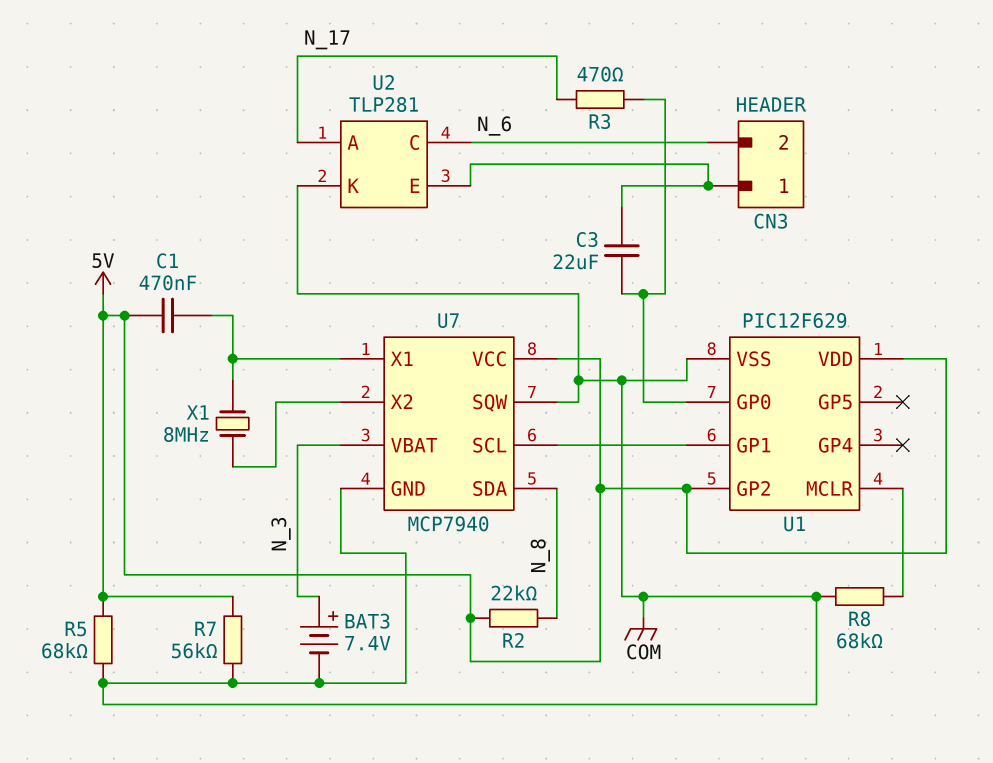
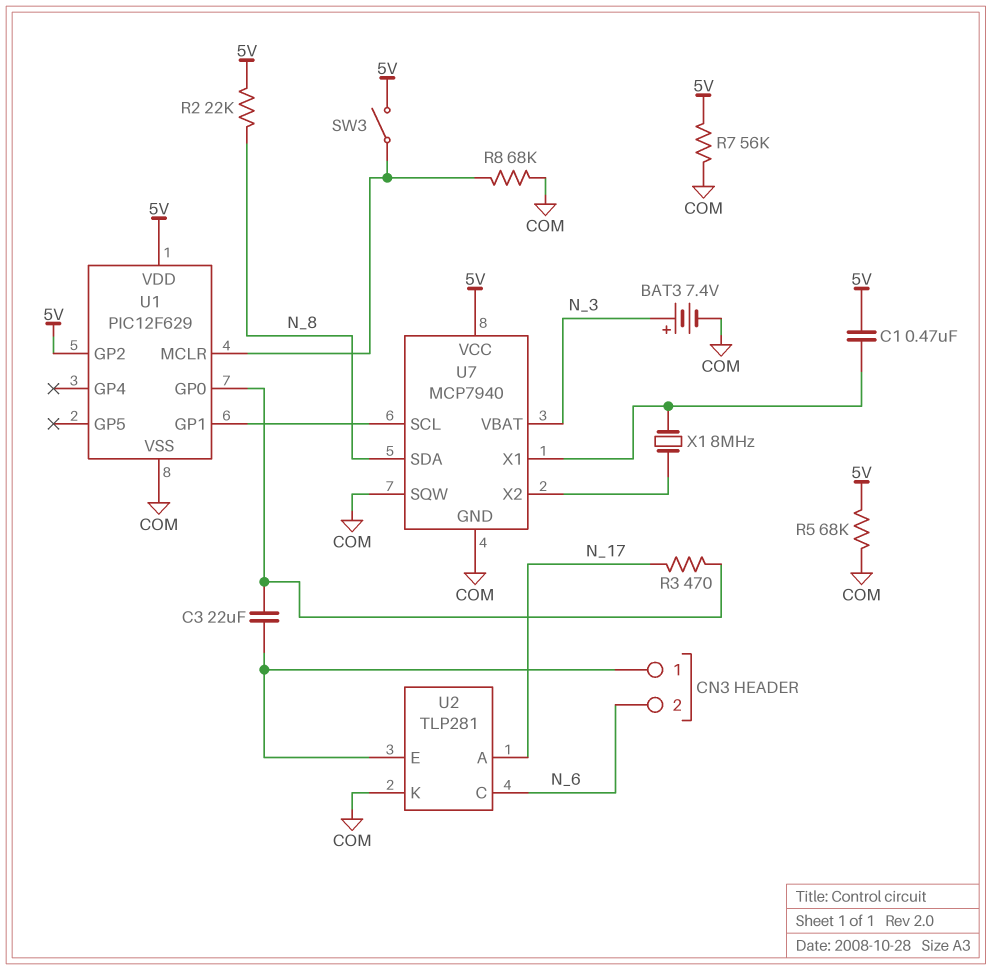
SW3: none -> switch (5V, U1/MCLR)

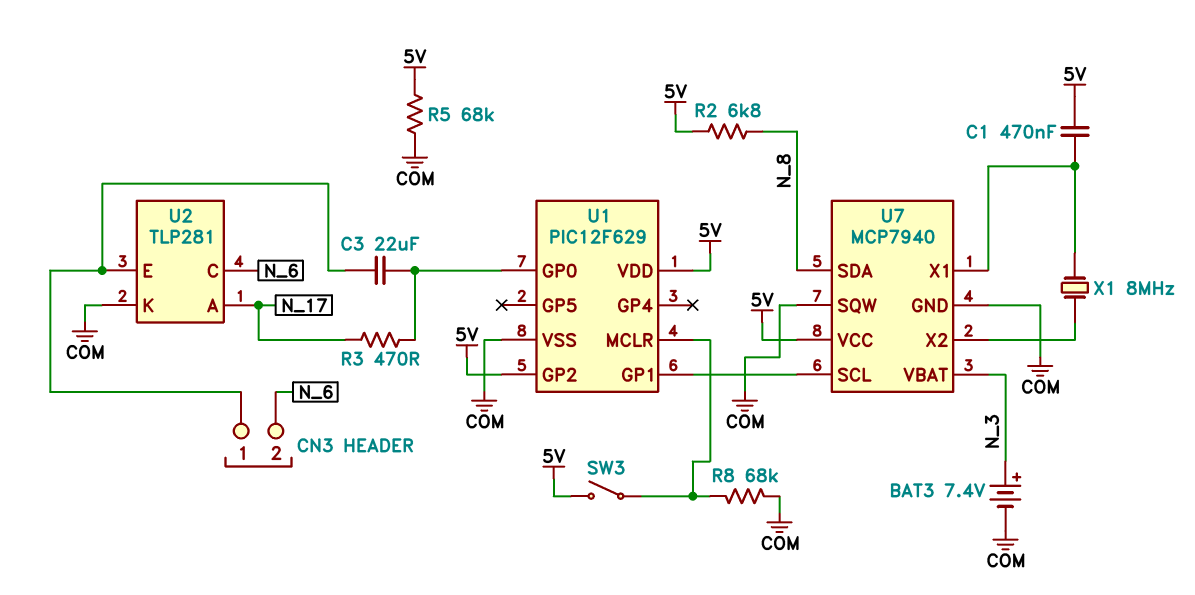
R2: 22k (5V, N_8) -> 6.8k (5V, N_8)
R7: 56k (5V, COM) -> none

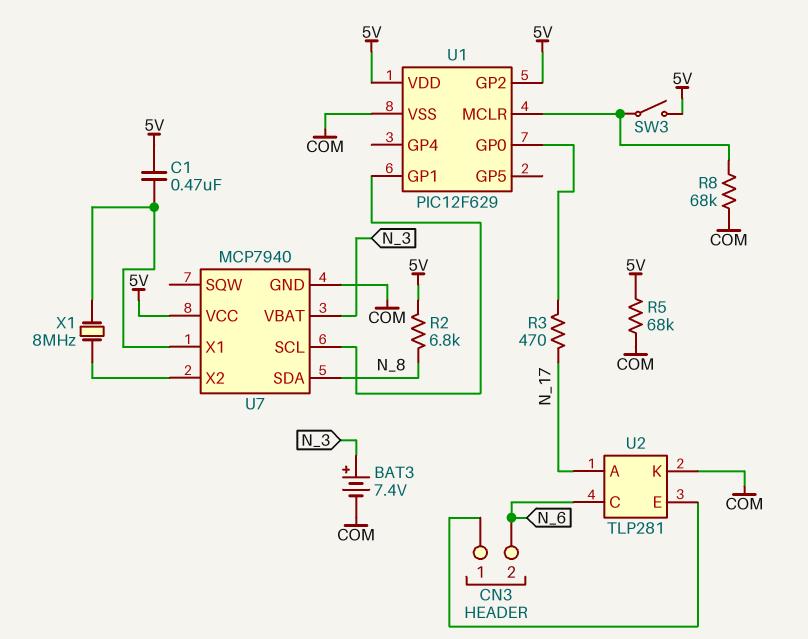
C3: 22uF (CN3/1, U1/GP0) -> none
U7 pin SQW: COM -> none

